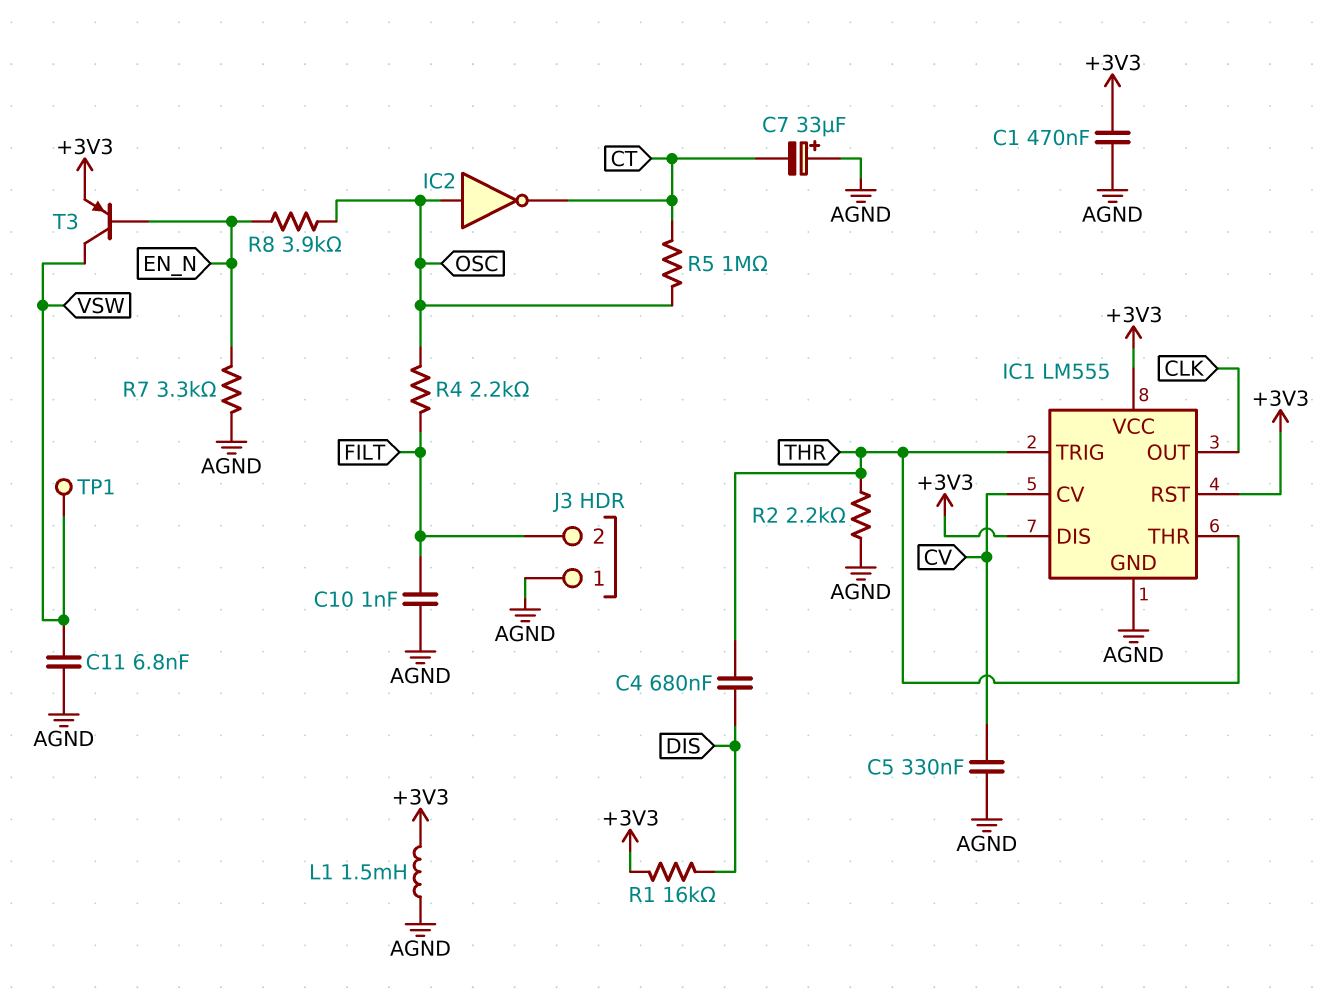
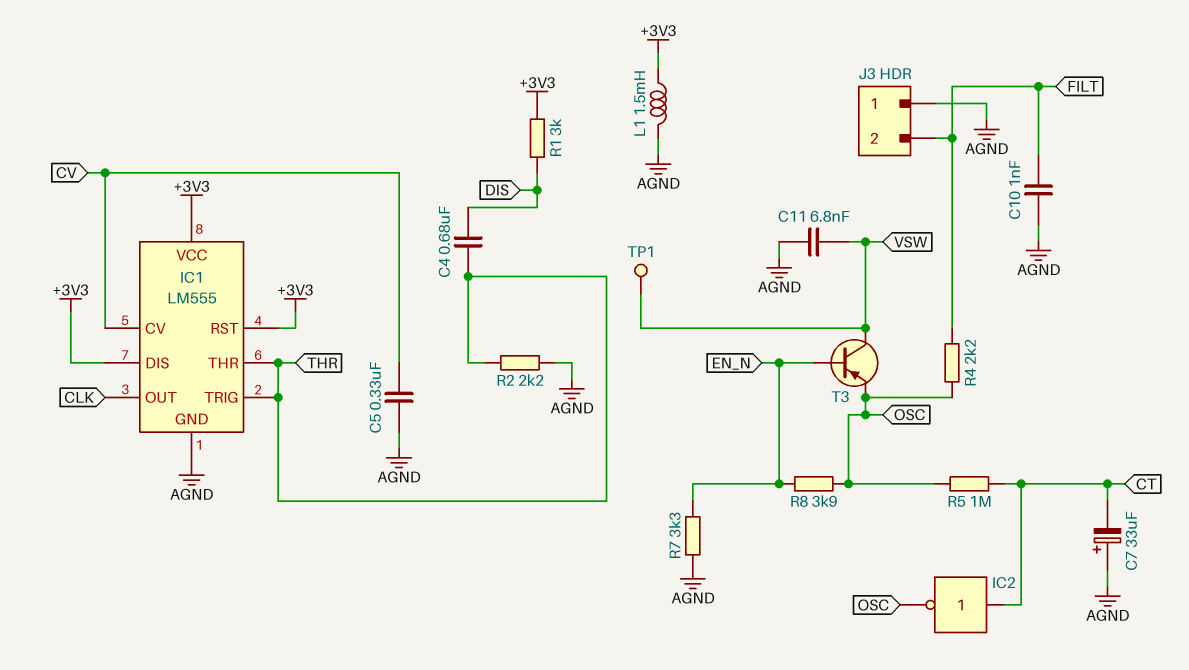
C1: 470nF (+3V3, AGND) -> none
IC2: NOT (in OSC, out CT) -> NOT (in CT, out OSC)
R1: 16k (+3V3, DIS) -> 3k (+3V3, DIS)
T3: PNP (B EN_N, C VSW, E +3V3) -> PNP (B EN_N, C VSW, E OSC)

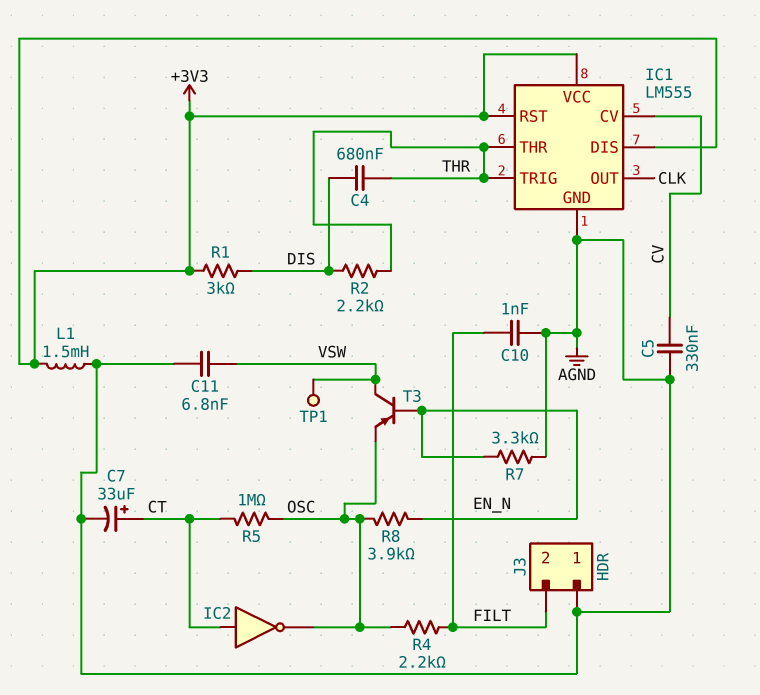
C7: 33uF (plus AGND, minus CT) -> 33uF (plus CT, minus AGND)
R2: 2.2k (AGND, THR) -> 2.2k (DIS, THR)

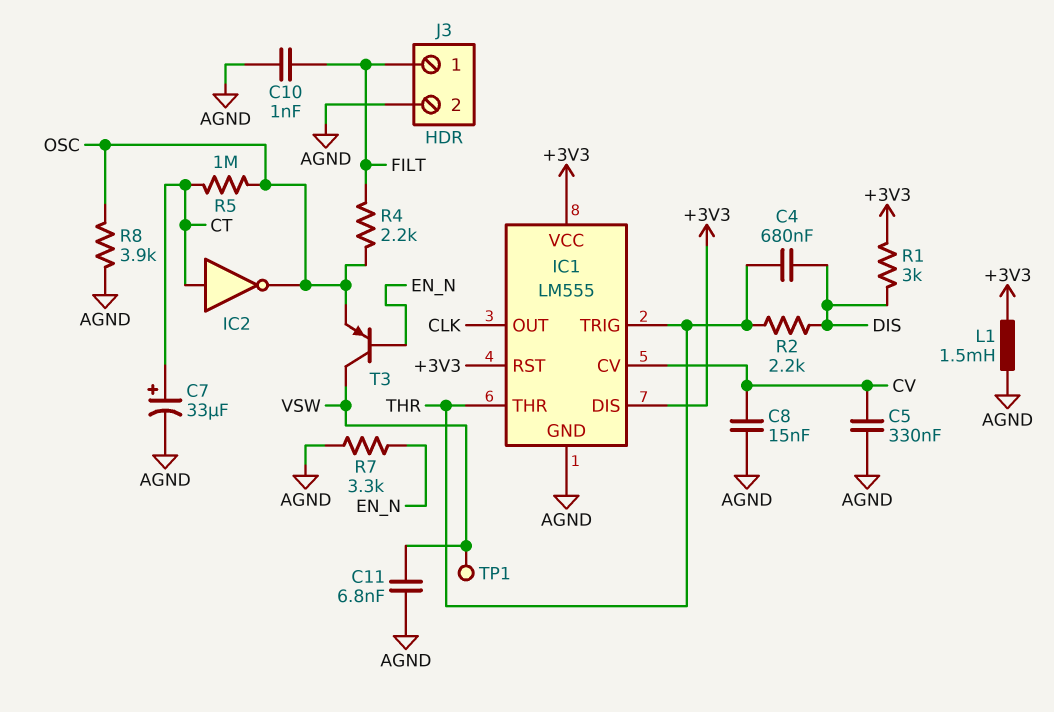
C8: none -> 15nF (AGND, CV)
J3 pin 1: AGND -> FILT
J3 pin 2: FILT -> AGND
R8: 3.9k (EN_N, OSC) -> 3.9k (AGND, OSC)

